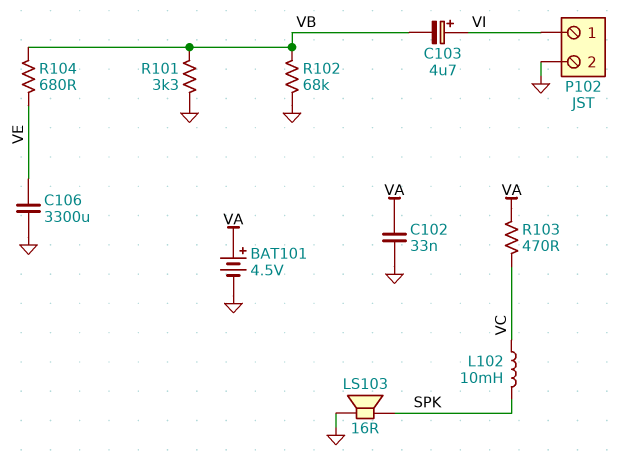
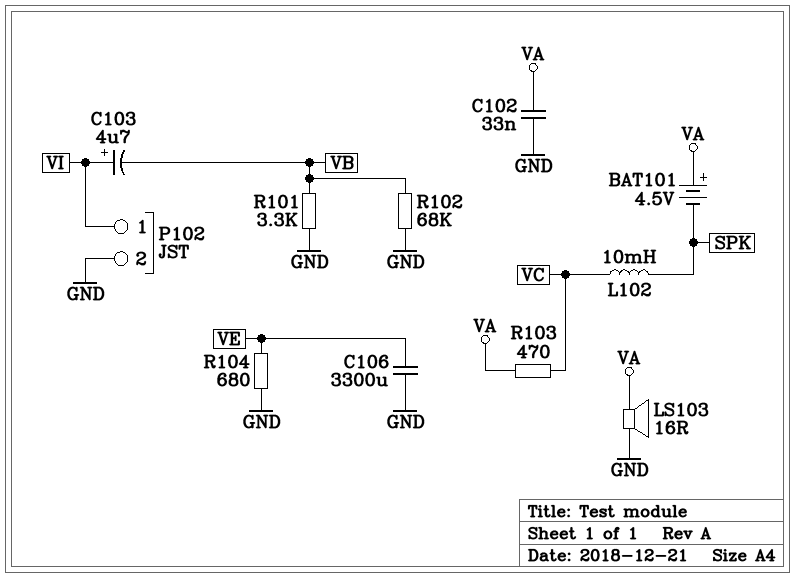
BAT101: 4.5V (plus VA, minus GND) -> 4.5V (plus VA, minus SPK)
LS103: speaker 16R (GND, SPK) -> speaker 16R (GND, VA)
R104: 680 (VB, VE) -> 680 (GND, VE)

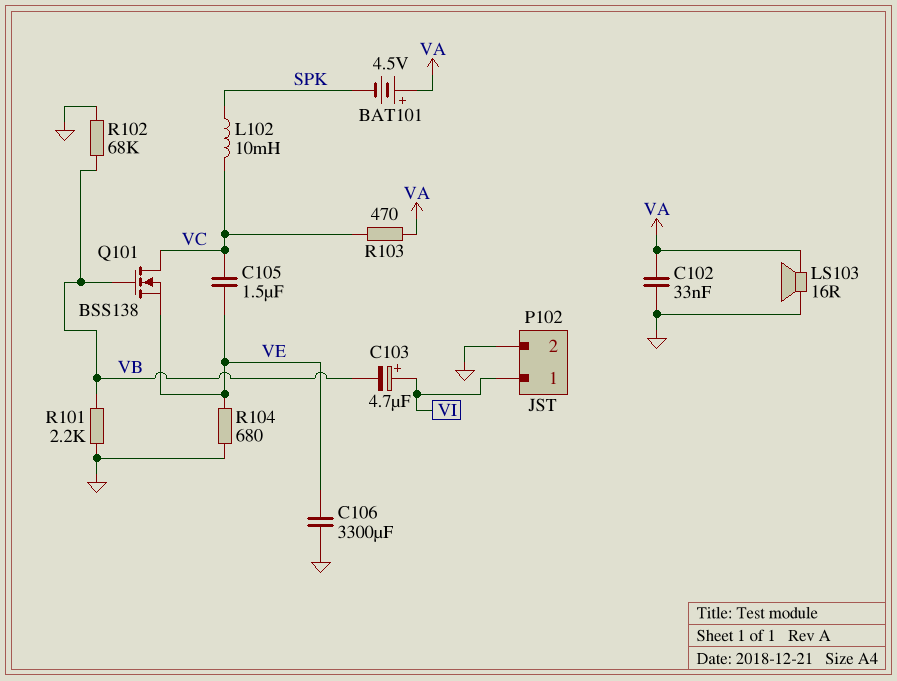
C105: none -> 1.5uF (VC, VE)
Q101: none -> NMOS BSS138 (G VB, D VC, S VE)
R101: 3.3k (GND, VB) -> 2.2k (GND, VB)

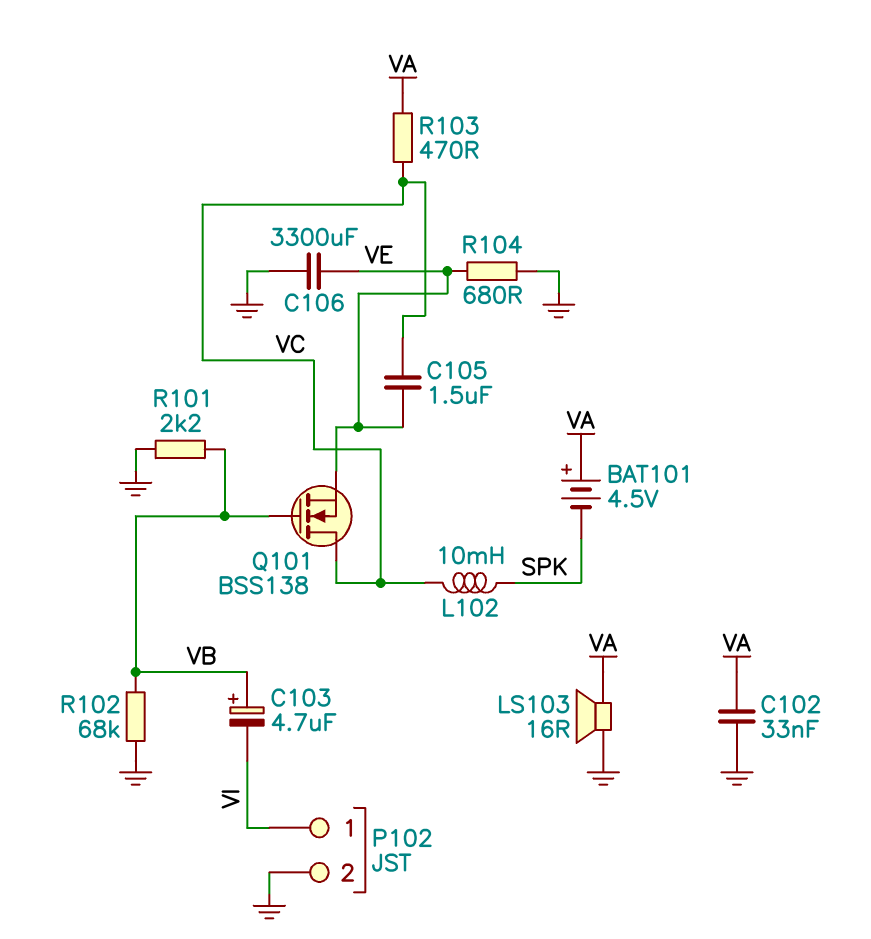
C103: 4.7uF (plus VI, minus VB) -> 4.7uF (plus VB, minus VI)

